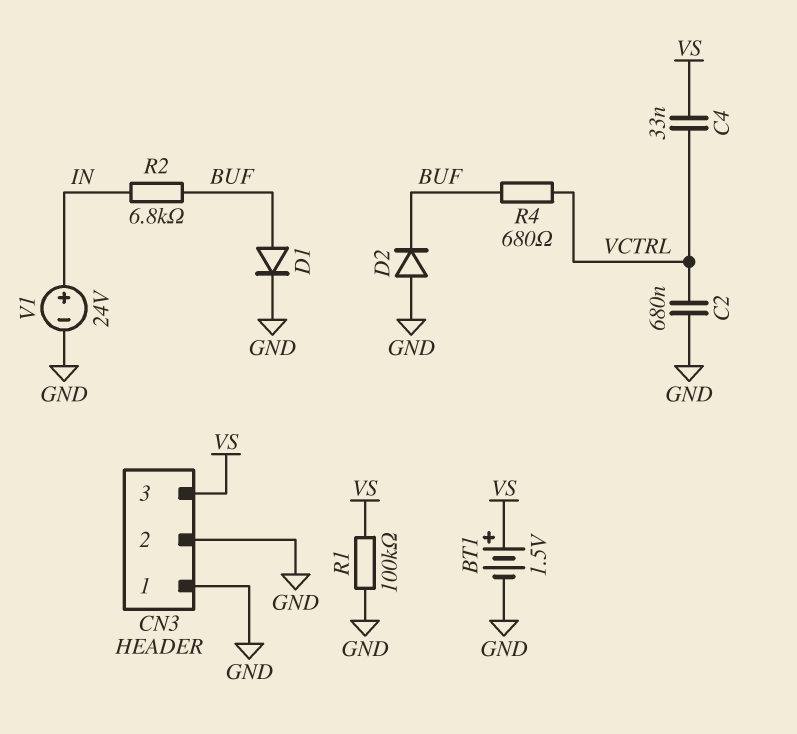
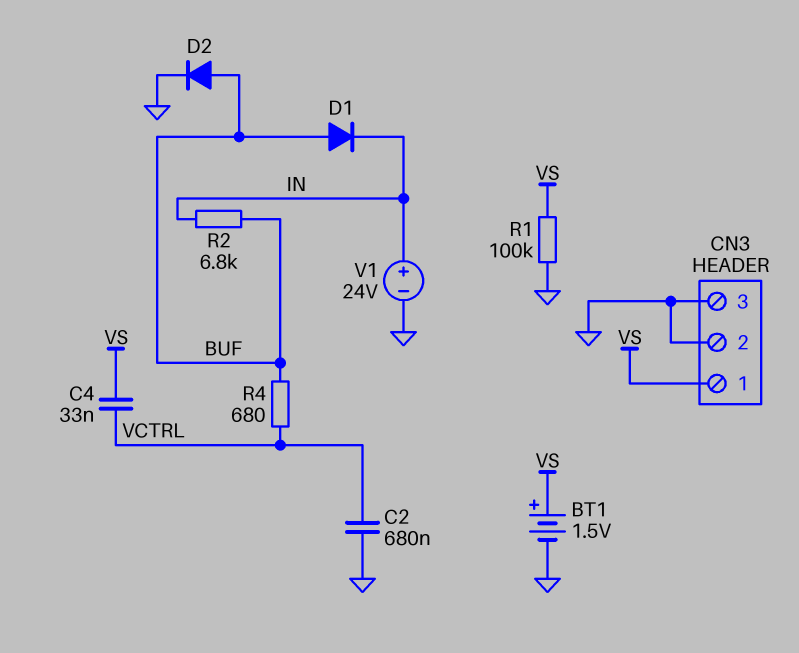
CN3 pin 1: GND -> VS
CN3 pin 3: VS -> GND
D1: diode (A BUF, K GND) -> diode (A BUF, K IN)
D2: diode (A GND, K BUF) -> diode (A BUF, K GND)

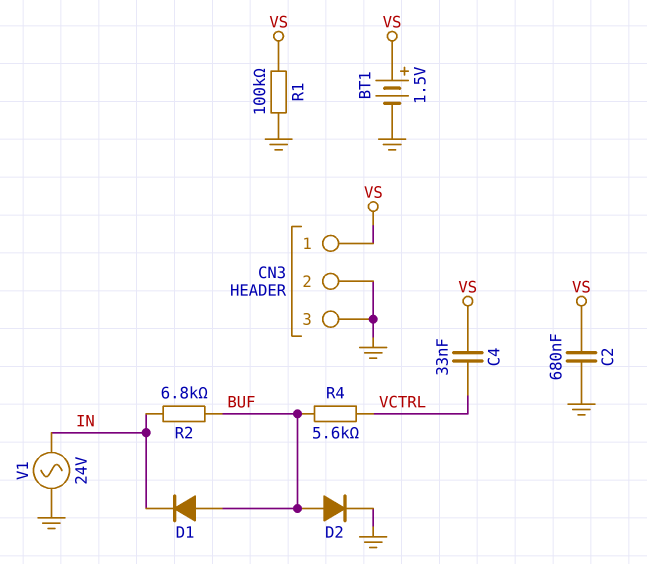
C2: 680nF (GND, VCTRL) -> 680nF (GND, VS)
R4: 680 (BUF, VCTRL) -> 5.6k (BUF, VCTRL)
V1: 24V (plus IN, minus GND) -> AC 24V (GND, IN)

